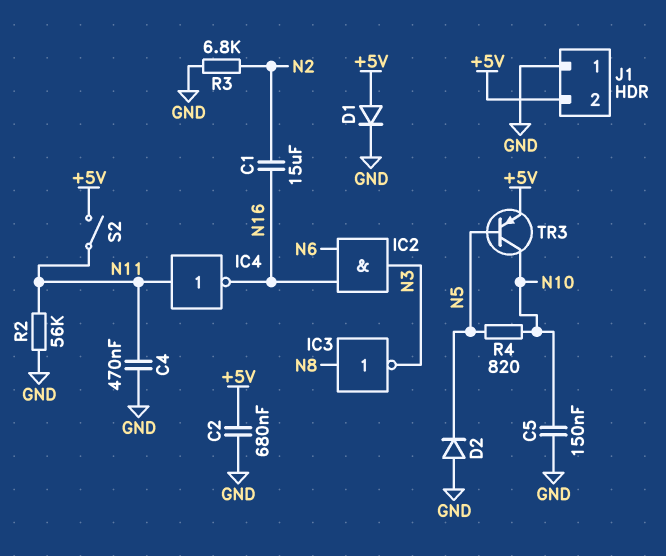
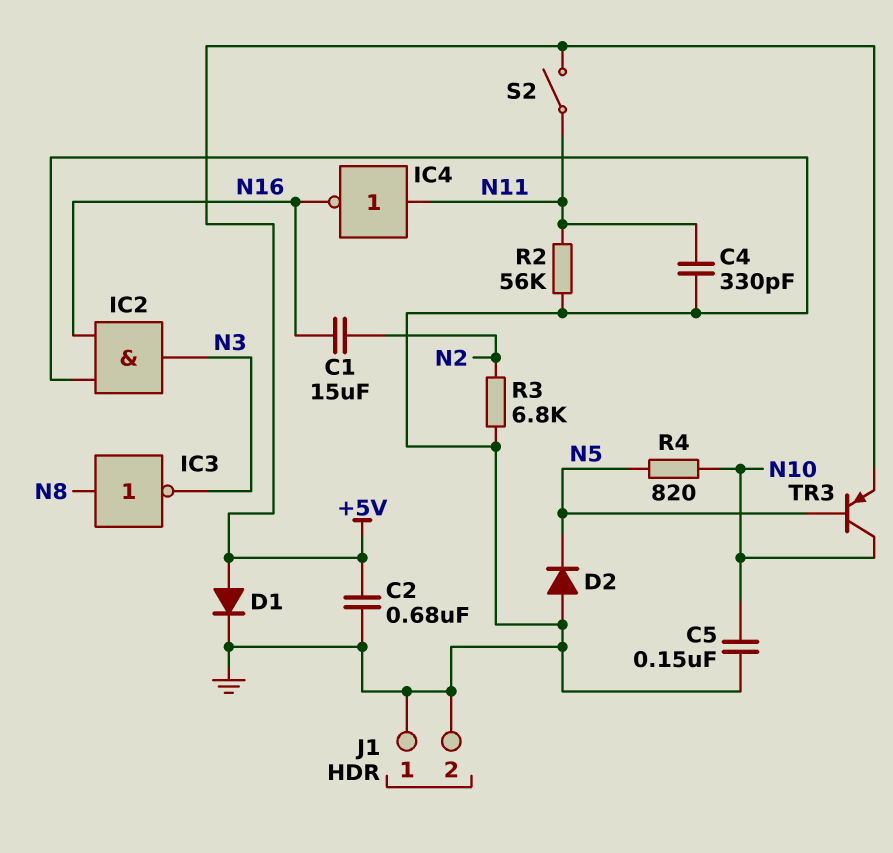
C4: 470nF (GND, N11) -> 330pF (GND, N11)
IC2: AND (in N6, in N16, out N3) -> AND (in GND, in N16, out N3)
J1 pin 2: +5V -> GND

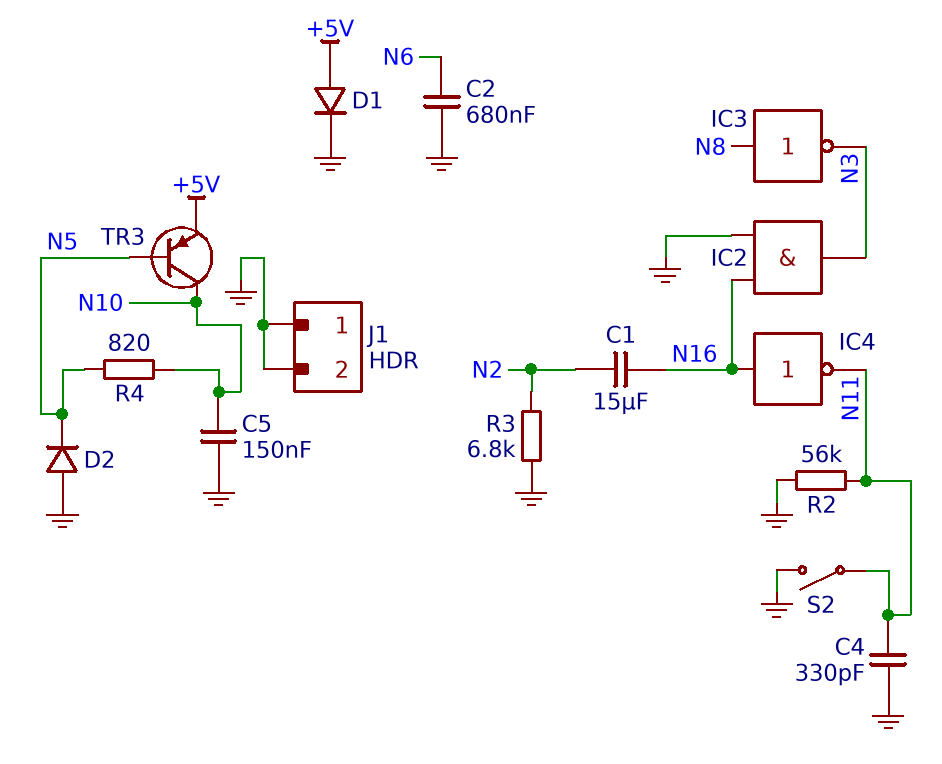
C2: 680nF (+5V, GND) -> 680nF (GND, N6)
IC4: NOT (in N11, out N16) -> NOT (in N16, out N11)
S2: switch (+5V, N11) -> switch (GND, N11)

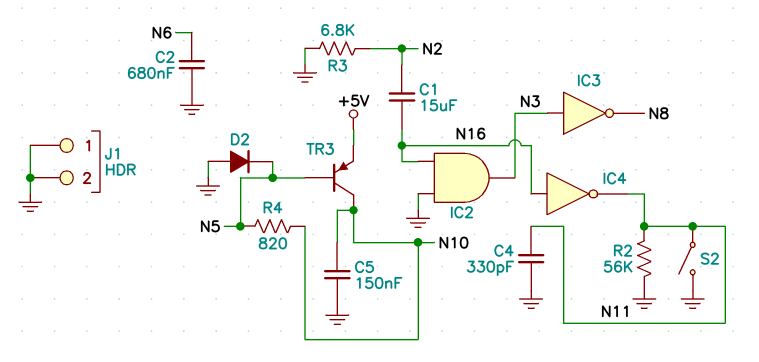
D1: diode (A +5V, K GND) -> none
IC3: NOT (in N8, out N3) -> NOT (in N3, out N8)

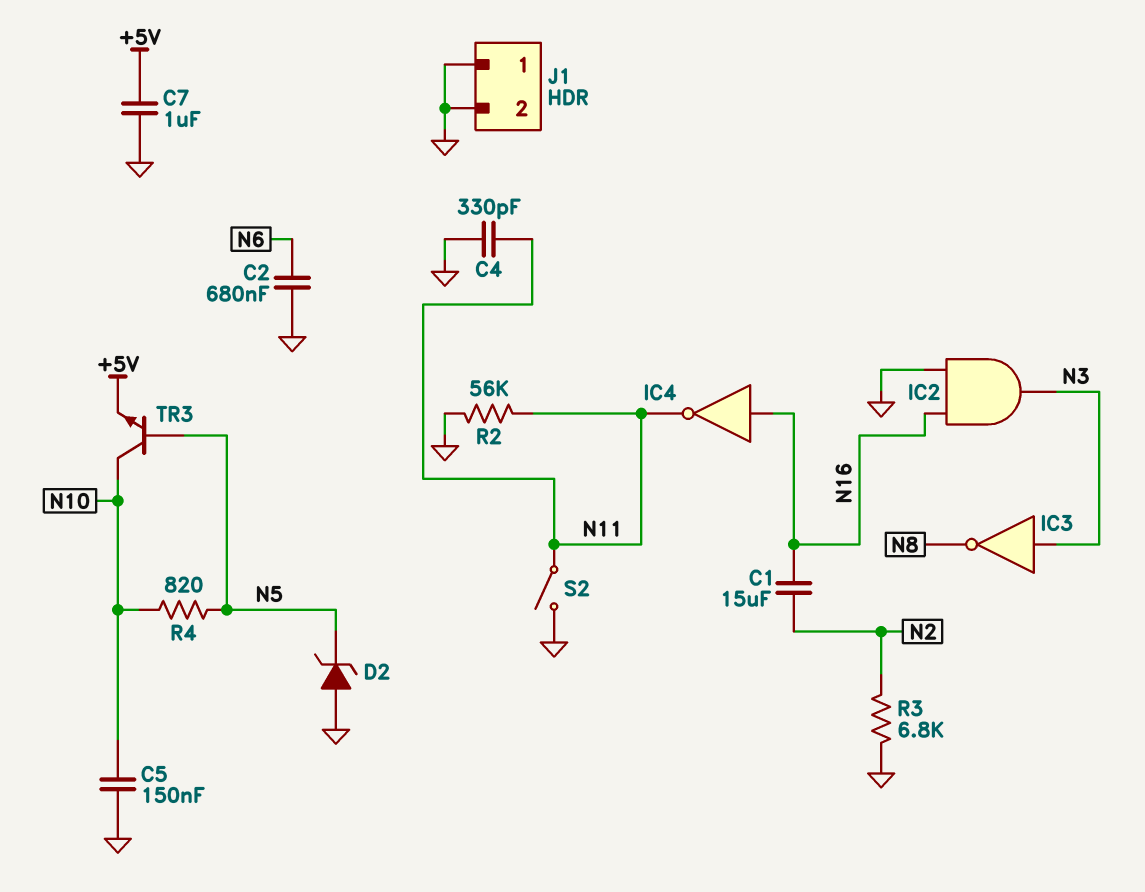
C7: none -> 1uF (+5V, GND)
D2: diode (A GND, K N5) -> zener (A GND, K N5)
TR3: PNP (B N5, C N10, E +5V) -> NPN (B N5, C N10, E +5V)

